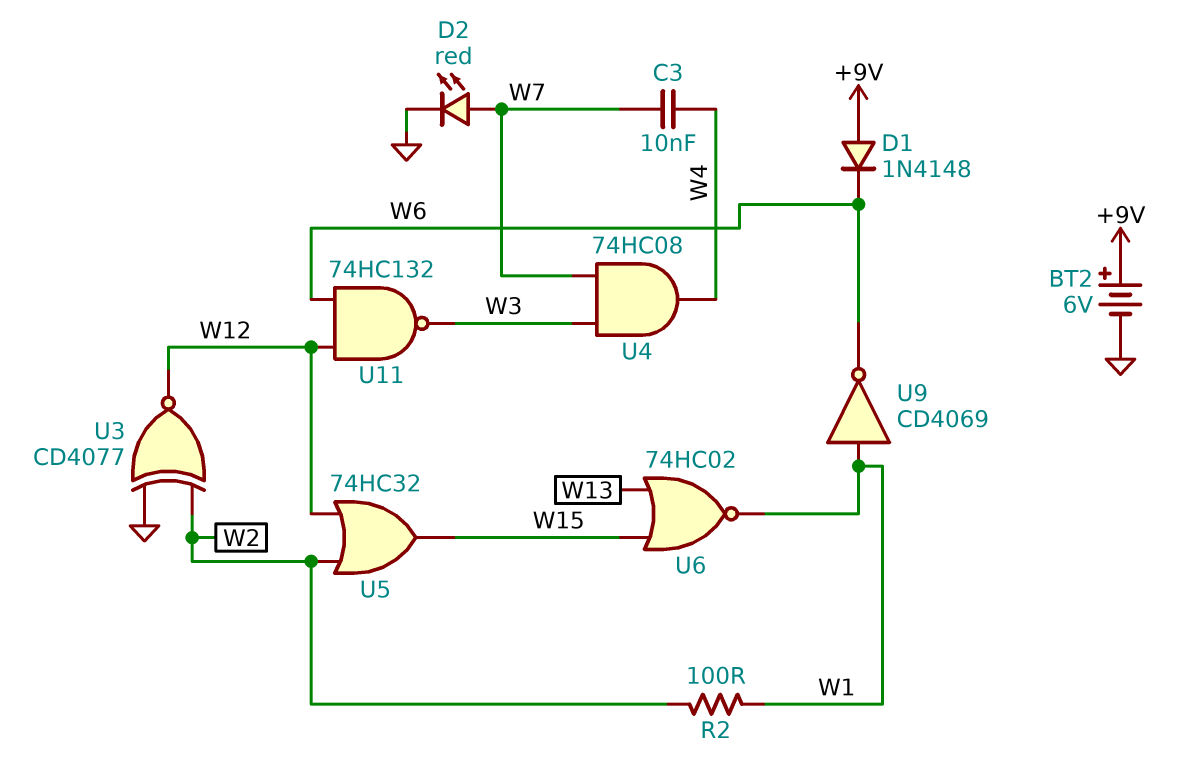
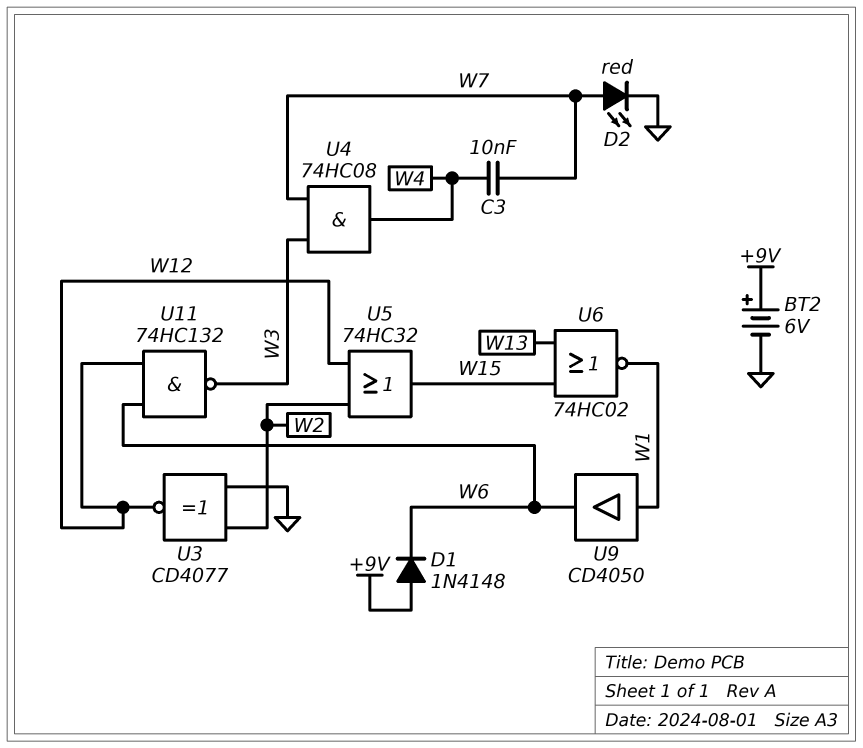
R2: 100 (W1, W2) -> none
U9: NOT CD4069 (in W1, out W6) -> buffer CD4050 (in W1, out W6)

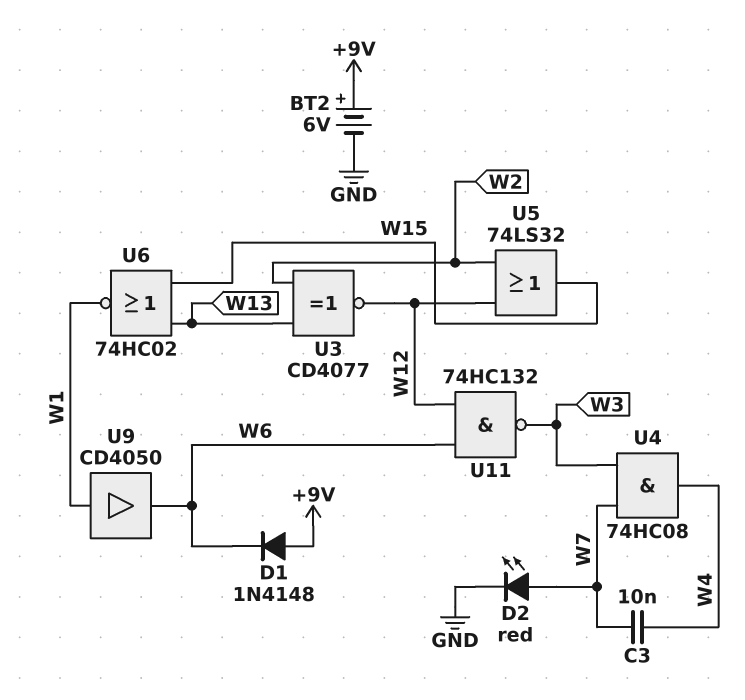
U3: XNOR CD4077 (in GND, in W2, out W12) -> XNOR CD4077 (in W2, in W13, out W12)
U5: OR 74HC32 (in W2, in W12, out W15) -> OR 74LS32 (in W2, in W12, out W15)

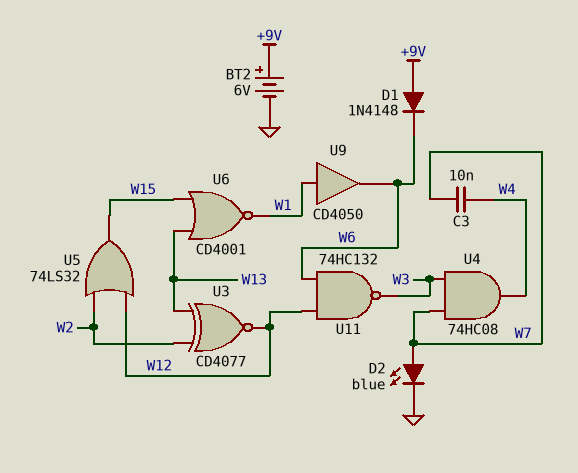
D2: LED red (A W7, K GND) -> LED blue (A W7, K GND)
U6: NOR 74HC02 (in W13, in W15, out W1) -> NOR CD4001 (in W13, in W15, out W1)

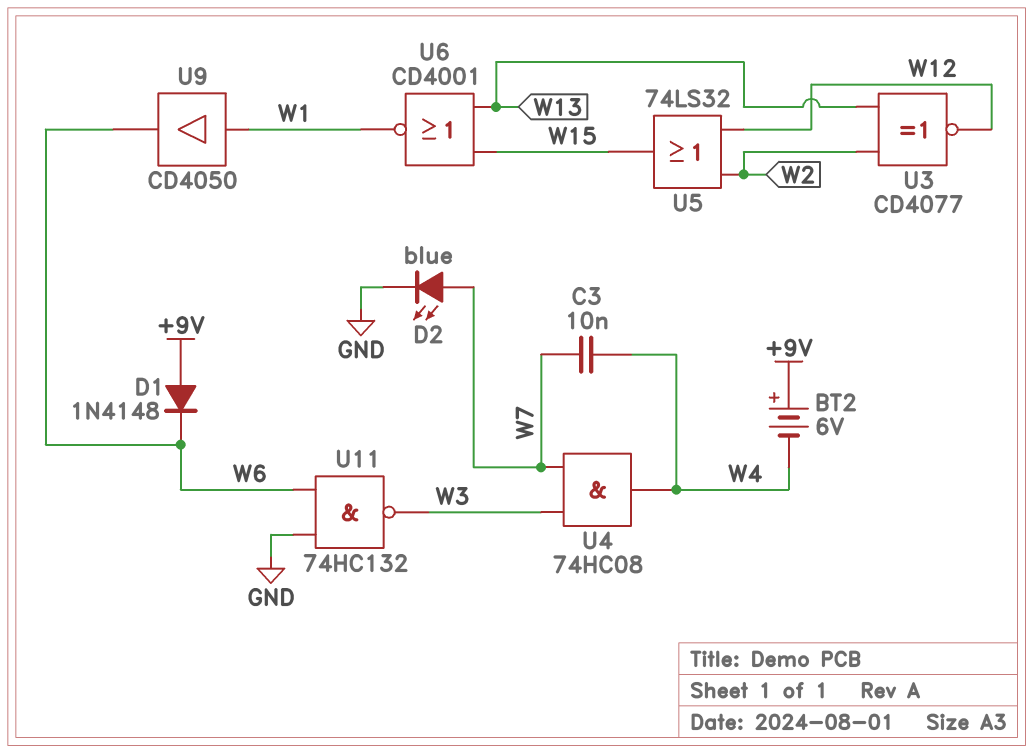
BT2: 6V (plus +9V, minus GND) -> 6V (plus +9V, minus W4)
U11: NAND 74HC132 (in W6, in W12, out W3) -> NAND 74HC132 (in GND, in W6, out W3)

